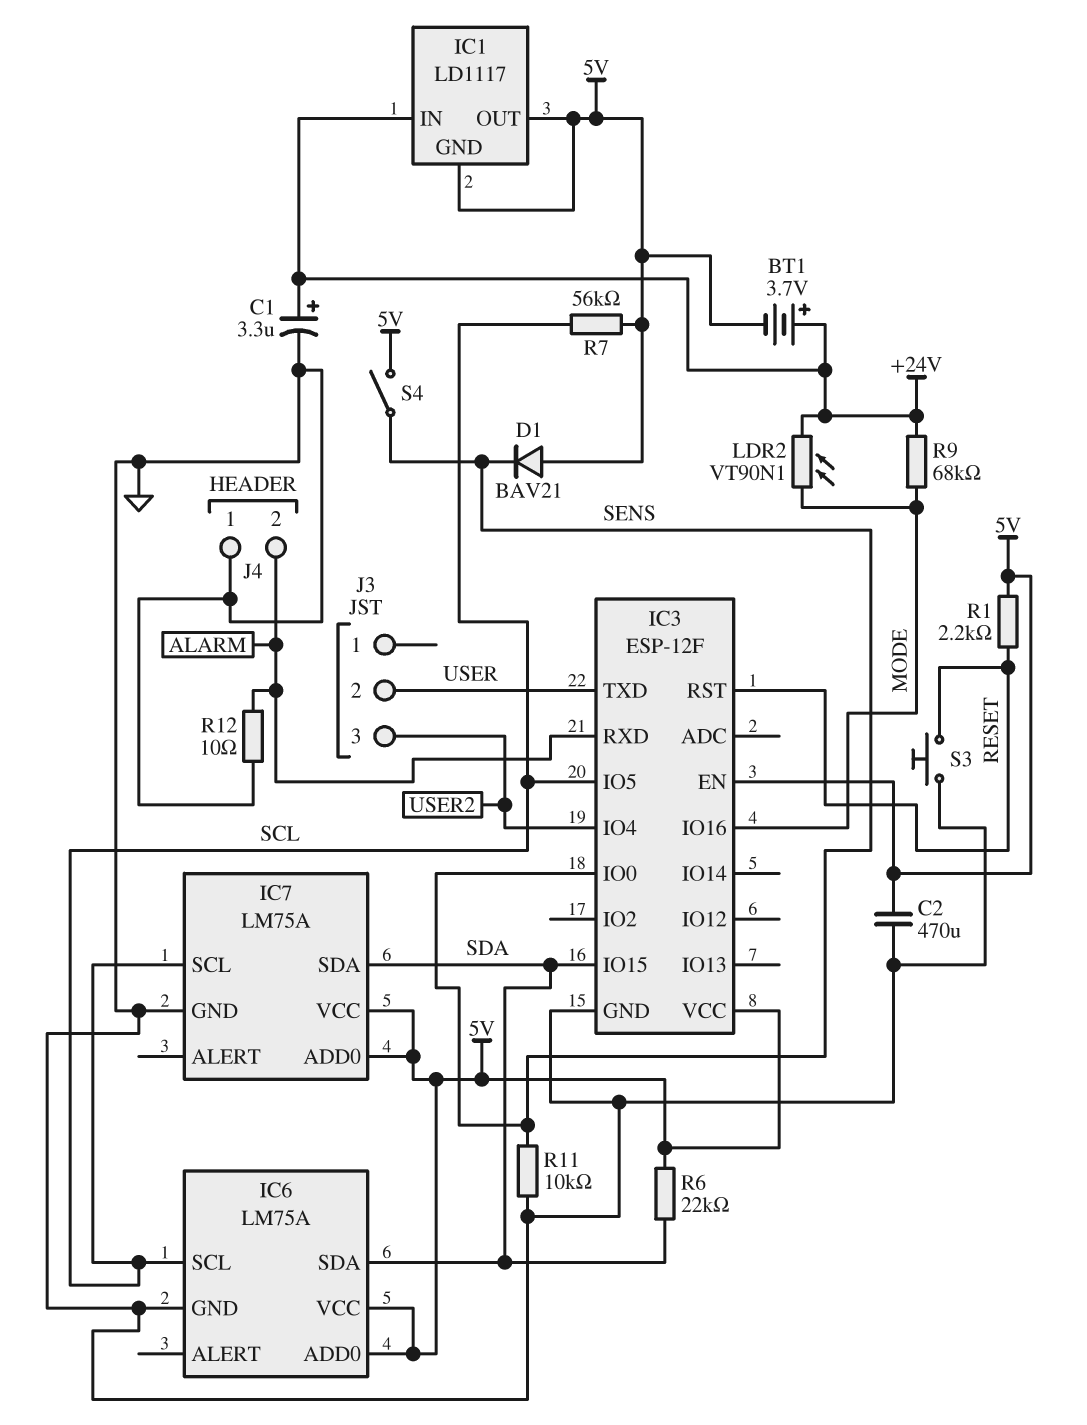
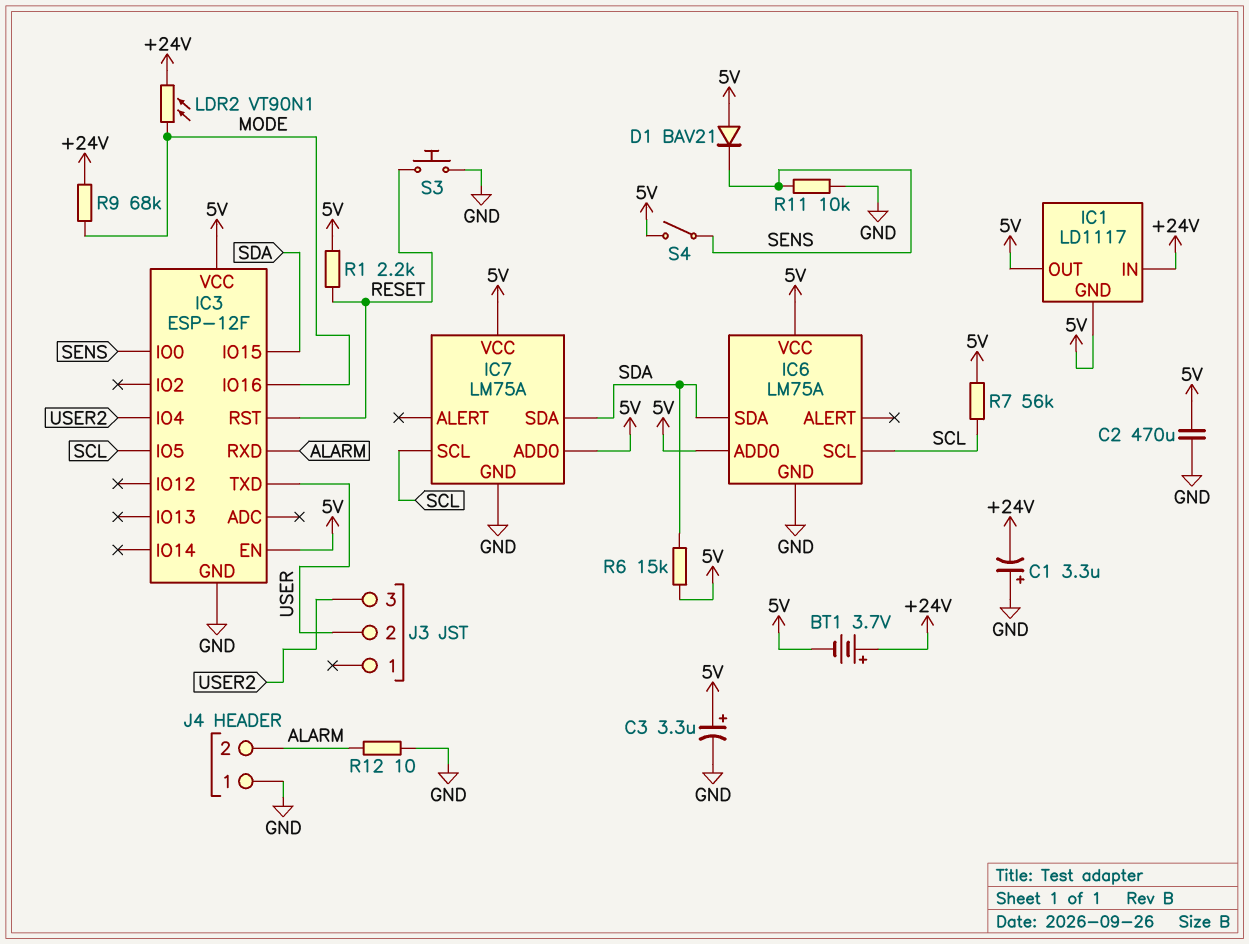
C1: 3.3uF (plus +24V, minus GND) -> 3.3uF (plus GND, minus +24V)
C3: none -> 3.3uF (plus 5V, minus GND)
R6: 22k (5V, SDA) -> 15k (5V, SDA)

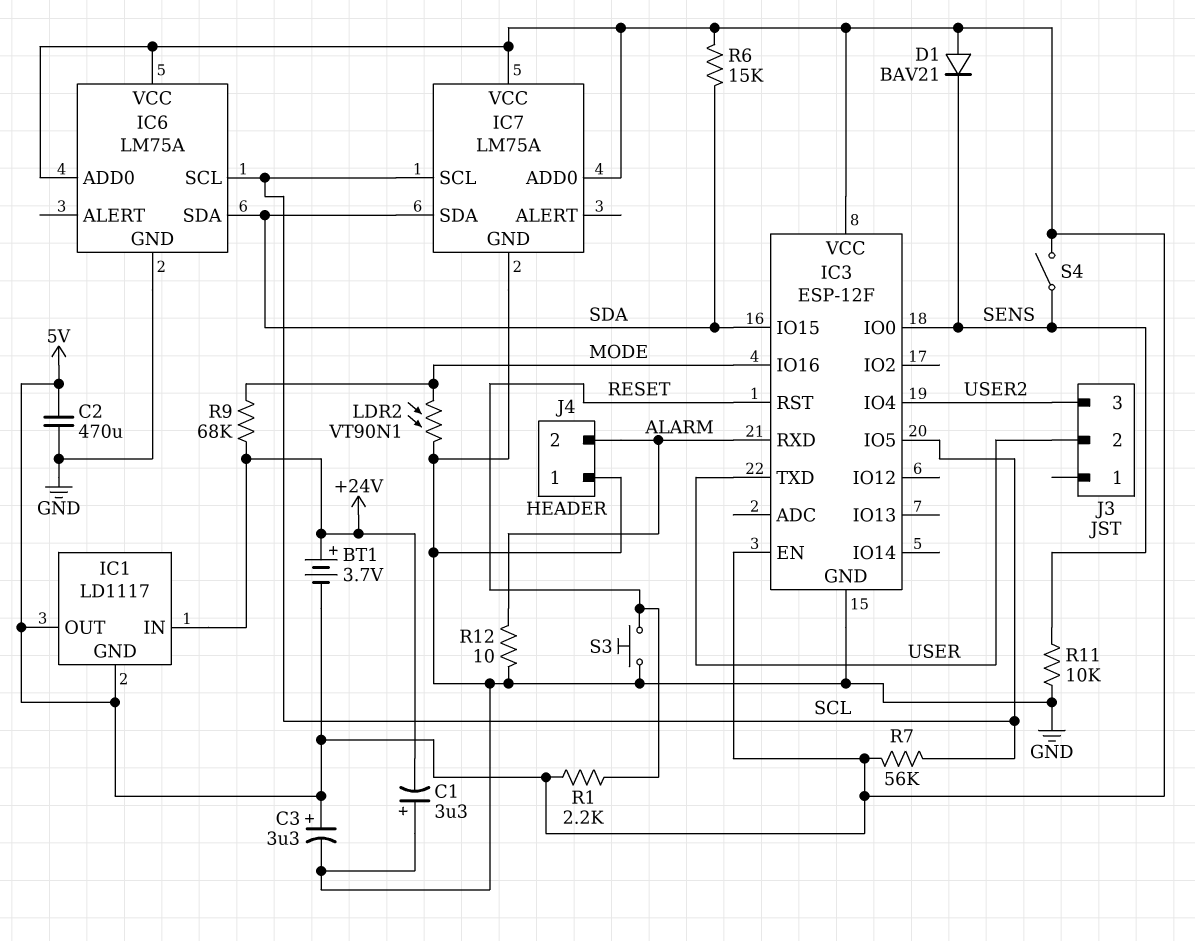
LDR2: VT90N1 (+24V, MODE) -> VT90N1 (GND, MODE)

